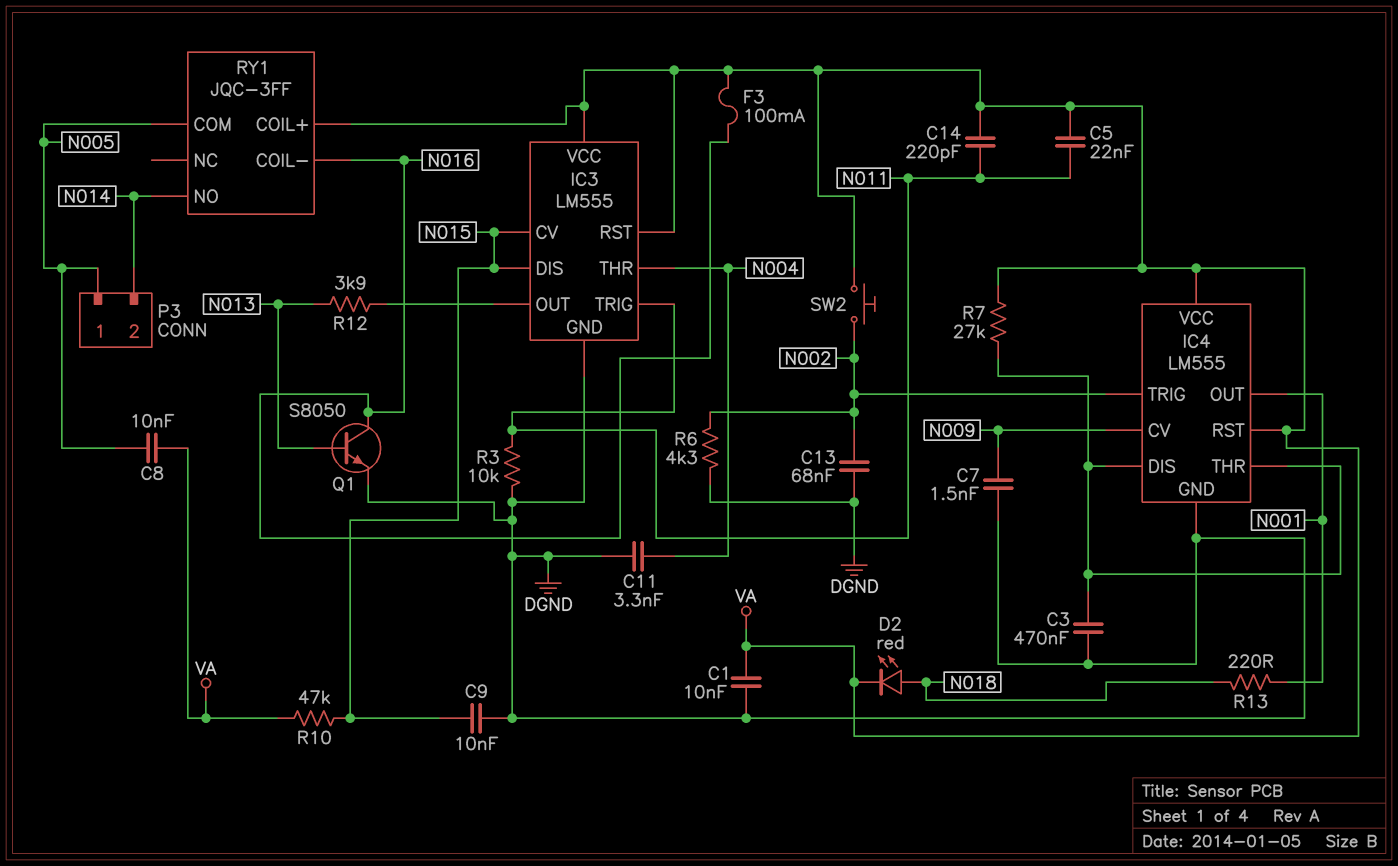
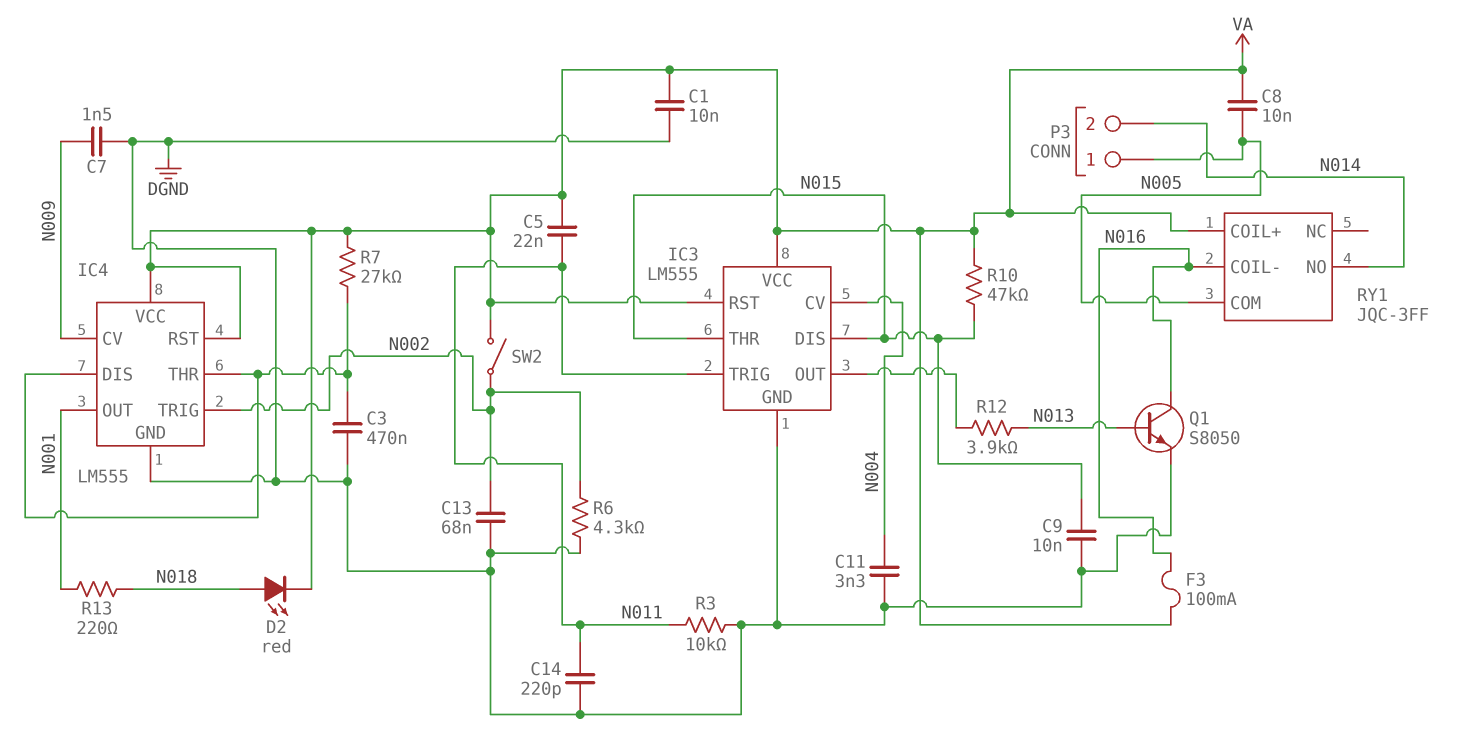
C14: 220pF (N011, VA) -> 220pF (DGND, N011)
IC3 pin CV: N015 -> N004
IC3 pin THR: N004 -> N015
SW2: button (N002, VA) -> switch (N002, VA)

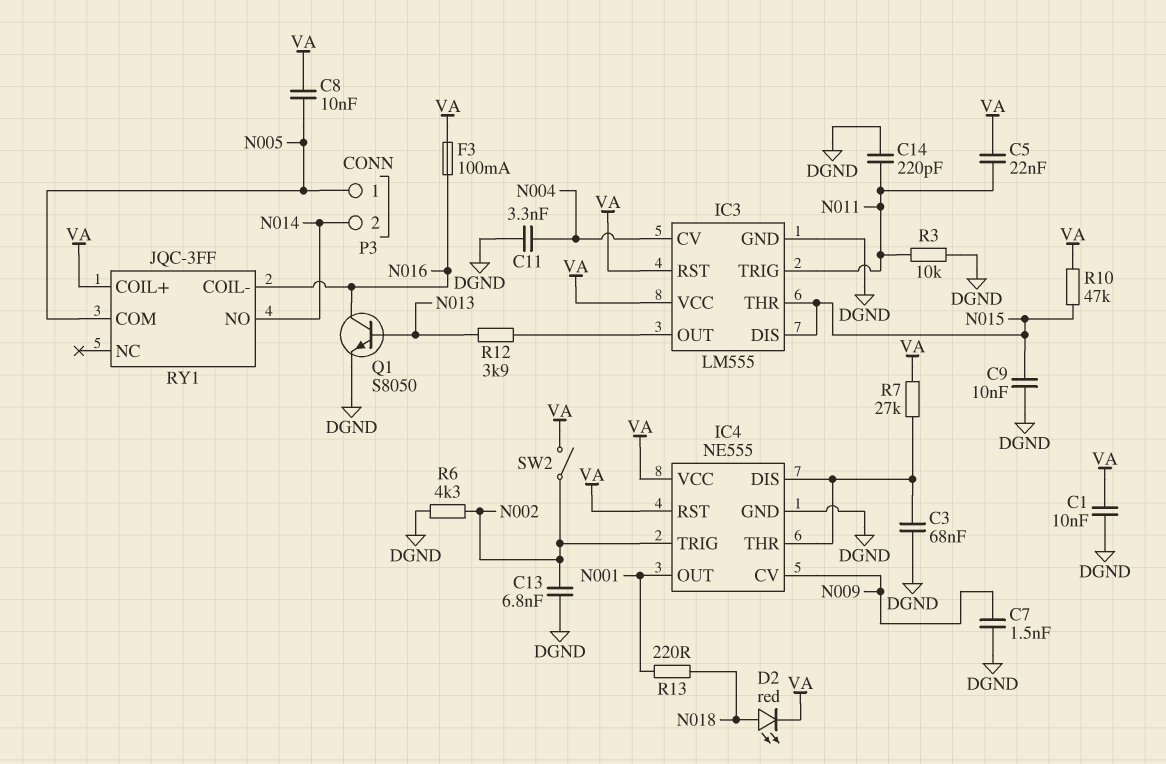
C3: 470nF (DGND, IC4/DIS) -> 68nF (DGND, IC4/DIS)
C13: 68nF (DGND, N002) -> 6.8nF (DGND, N002)
IC4: LM555 -> NE555

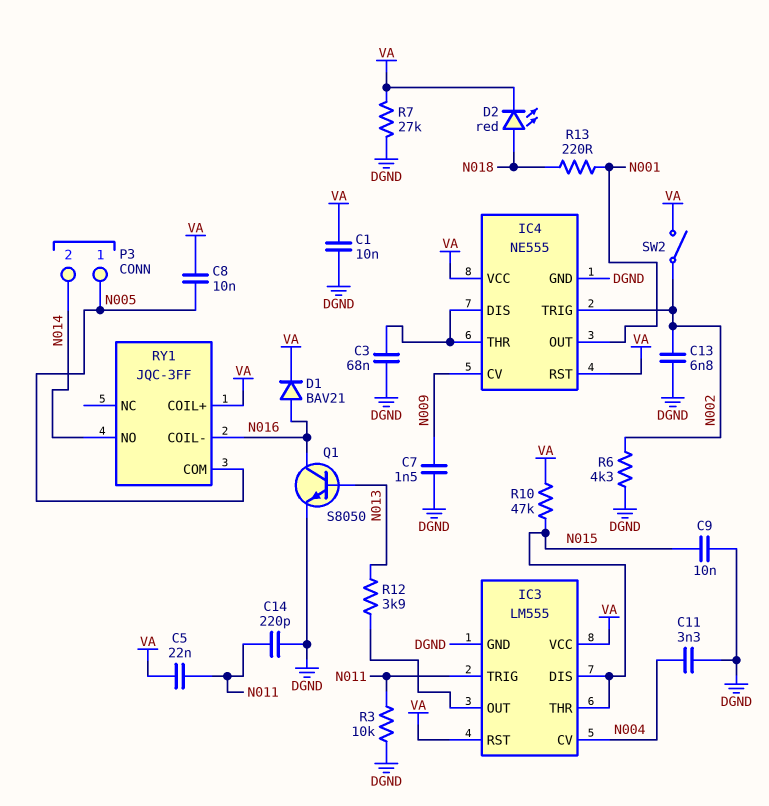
D1: none -> diode BAV21 (A N016, K VA)
F3: 100mA (N016, VA) -> none
R7: 27k (IC4/DIS, VA) -> 27k (DGND, VA)

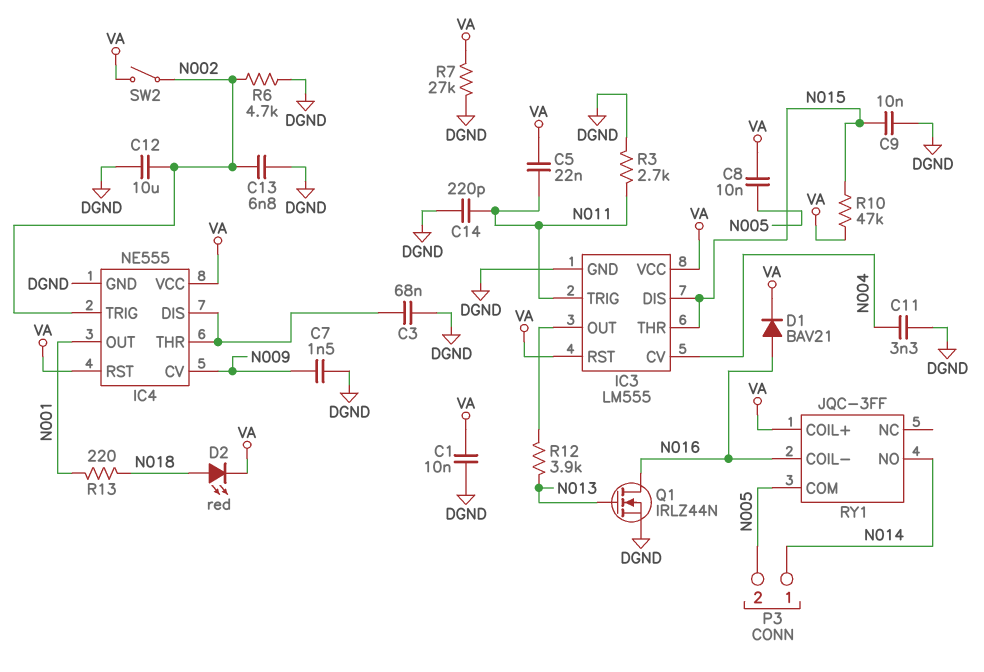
C12: none -> 10uF (DGND, N002)
P3 pin 1: N005 -> N014
P3 pin 2: N014 -> N005
Q1: NPN S8050 (B N013, C N016, E DGND) -> NMOS IRLZ44N (G N013, D N016, S DGND)
R3: 10k (DGND, N011) -> 2.7k (DGND, N011)
R6: 4.3k (DGND, N002) -> 4.7k (DGND, N002)

